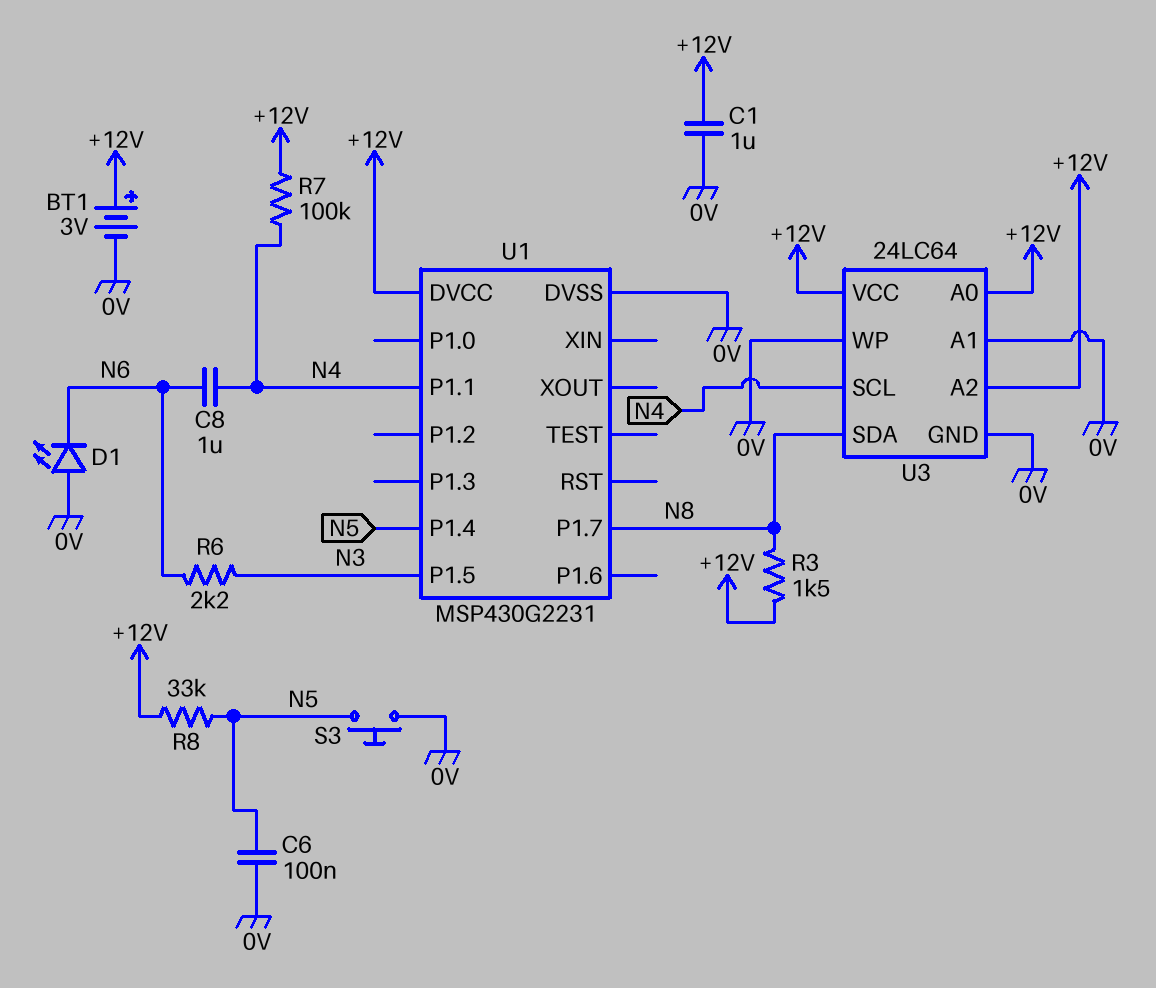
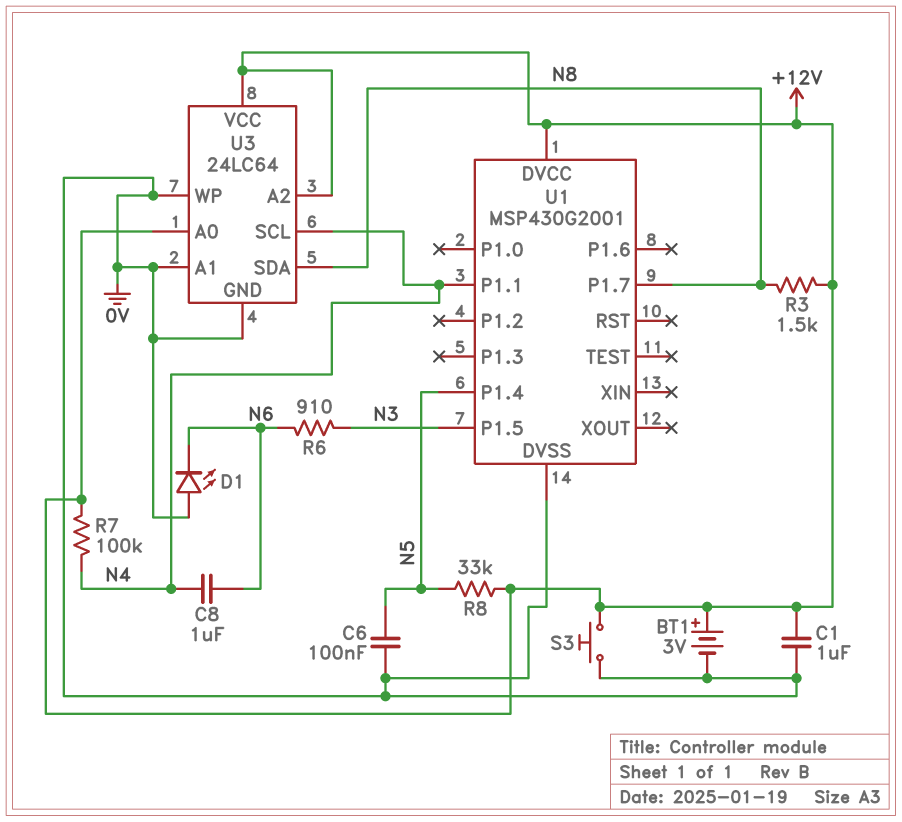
R6: 2.2k (N3, N6) -> 910 (N3, N6)
S3: button (0V, N5) -> button (+12V, 0V)
U1: MSP430G2231 -> MSP430G2001

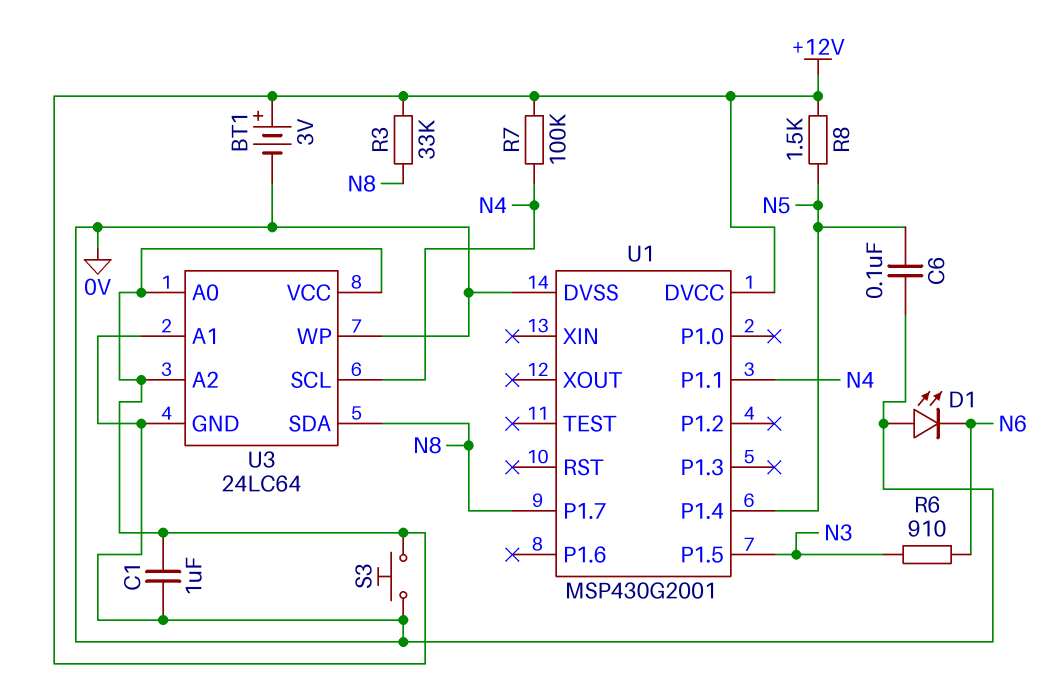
C8: 1uF (N4, N6) -> none
R3: 1.5k (+12V, N8) -> 33k (+12V, N8)
R8: 33k (+12V, N5) -> 1.5k (+12V, N5)

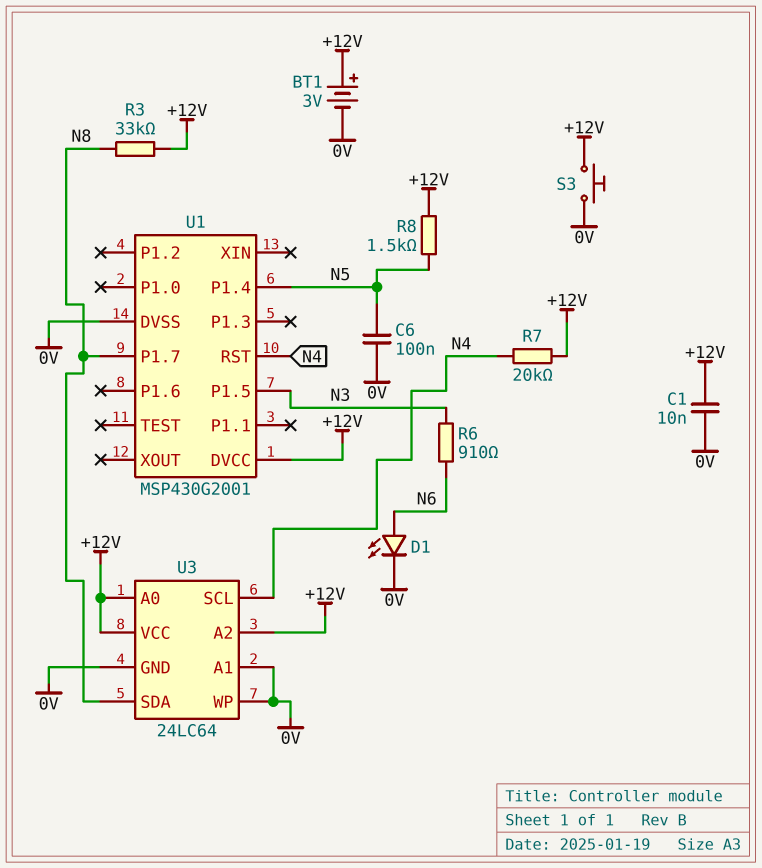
C1: 1uF (+12V, 0V) -> 10nF (+12V, 0V)
D1: LED (A 0V, K N6) -> LED (A N6, K 0V)
R7: 100k (+12V, N4) -> 20k (+12V, N4)
U1 pin P1.1: N4 -> none
U1 pin RST: none -> N4

